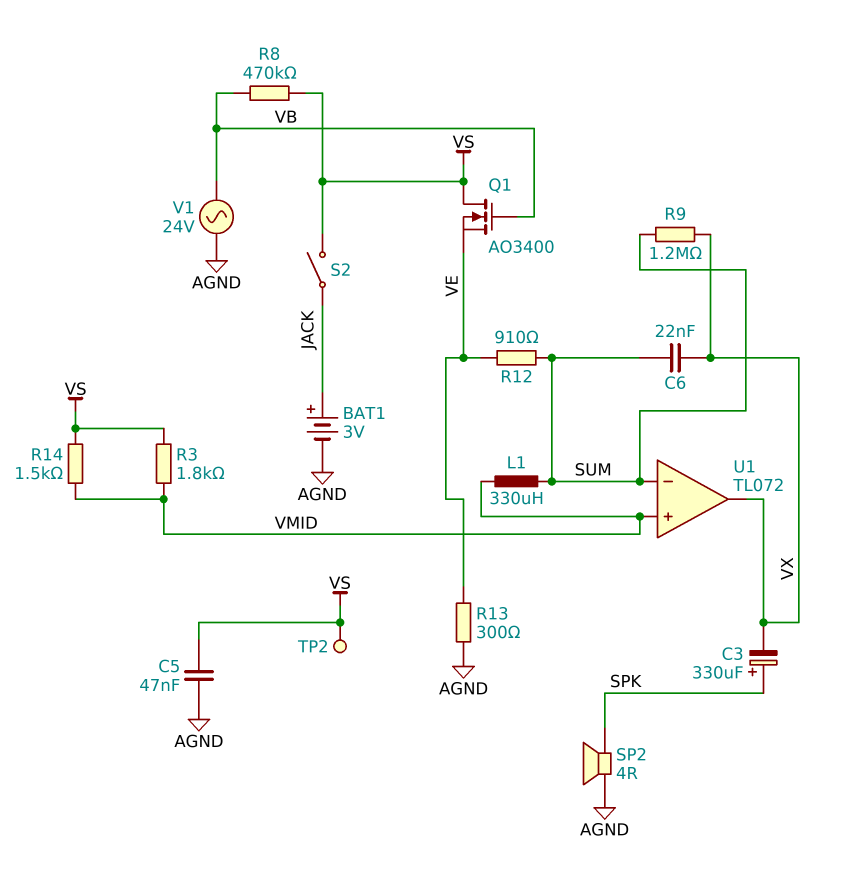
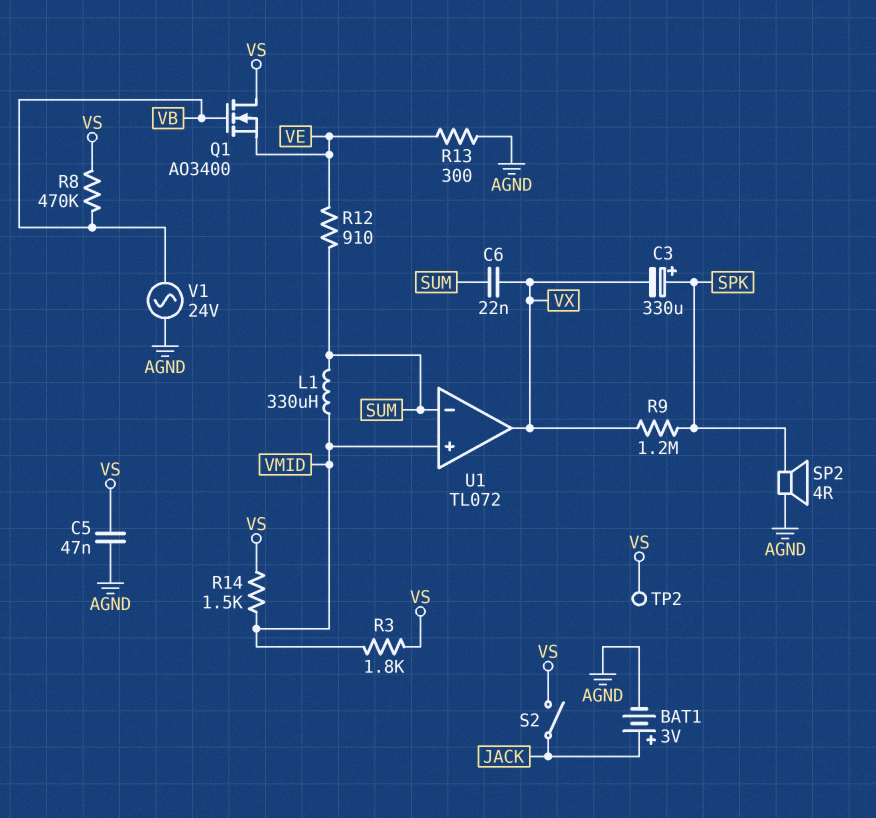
R9: 1.2M (SUM, VX) -> 1.2M (SPK, VX)

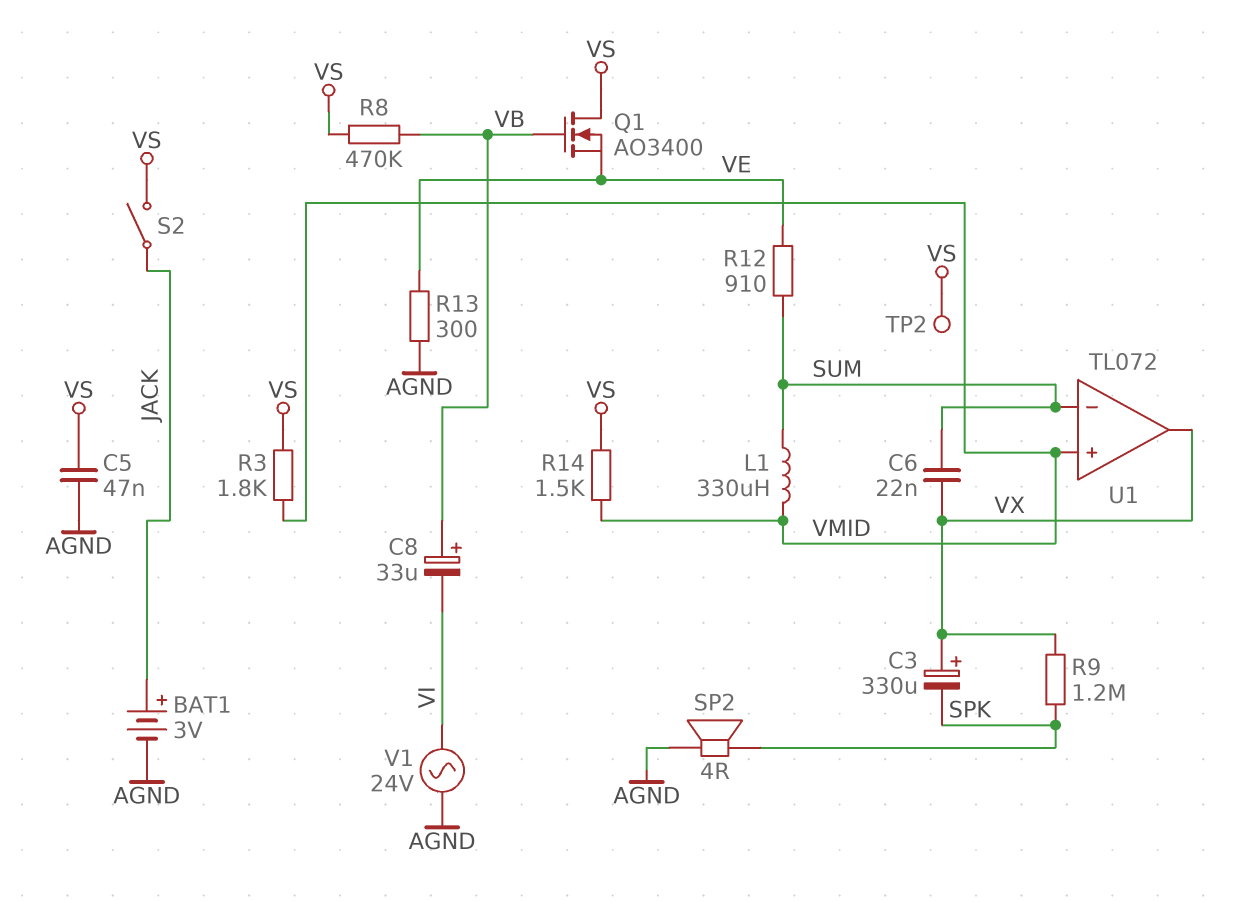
C3: 330uF (plus SPK, minus VX) -> 330uF (plus VX, minus SPK)
C8: none -> 33uF (plus VB, minus VI)
V1: AC 24V (AGND, VB) -> AC 24V (AGND, VI)

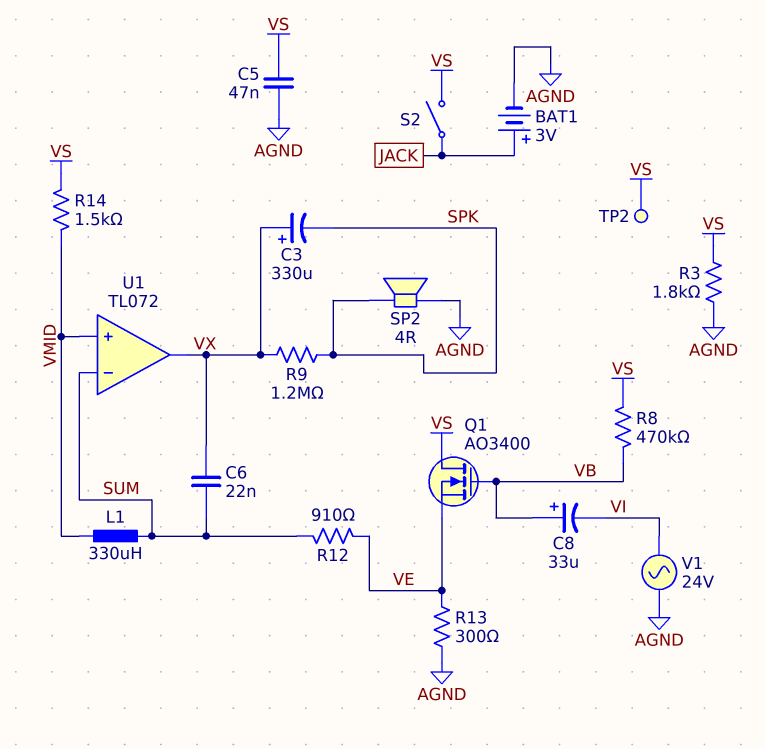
R3: 1.8k (VMID, VS) -> 1.8k (AGND, VS)

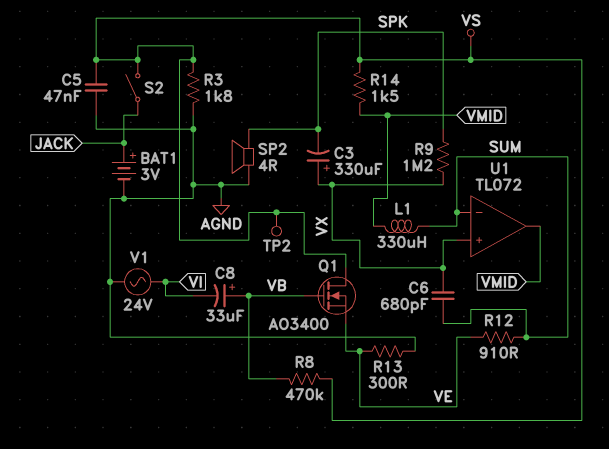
C6: 22nF (SUM, VX) -> 680pF (SUM, VX)
U1 pin in+: VMID -> VX
U1 pin out: VX -> VMID

